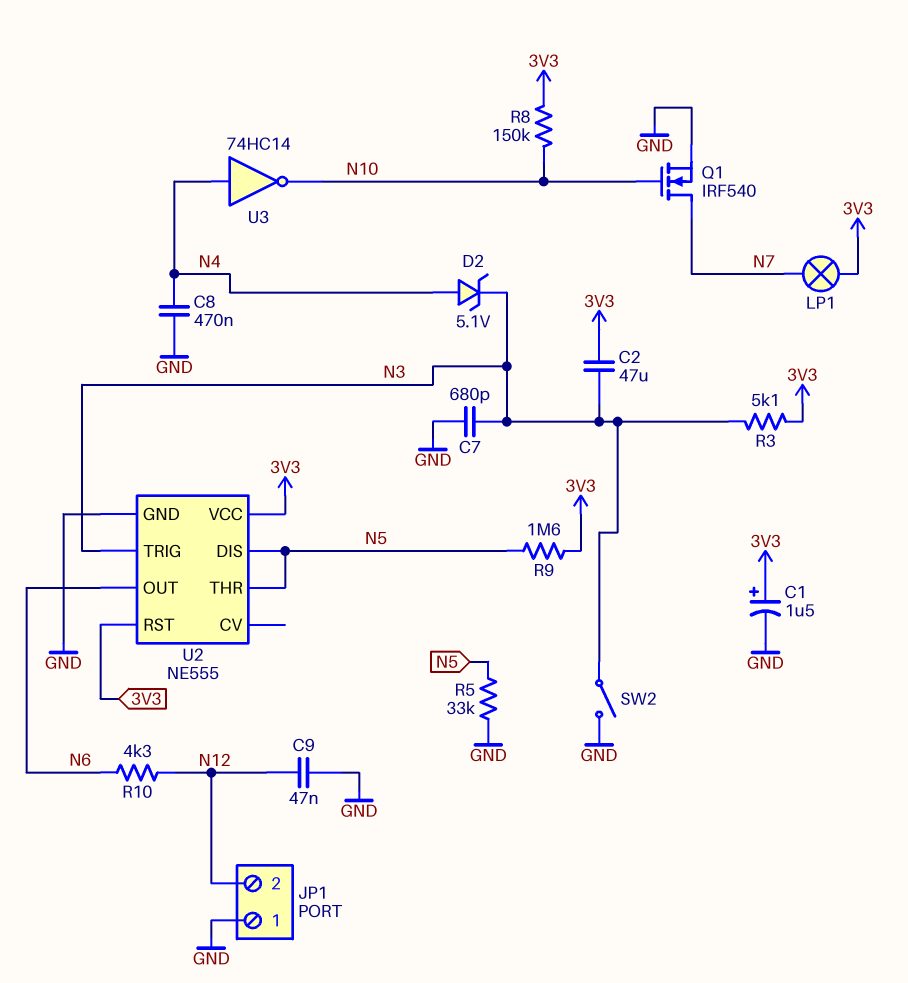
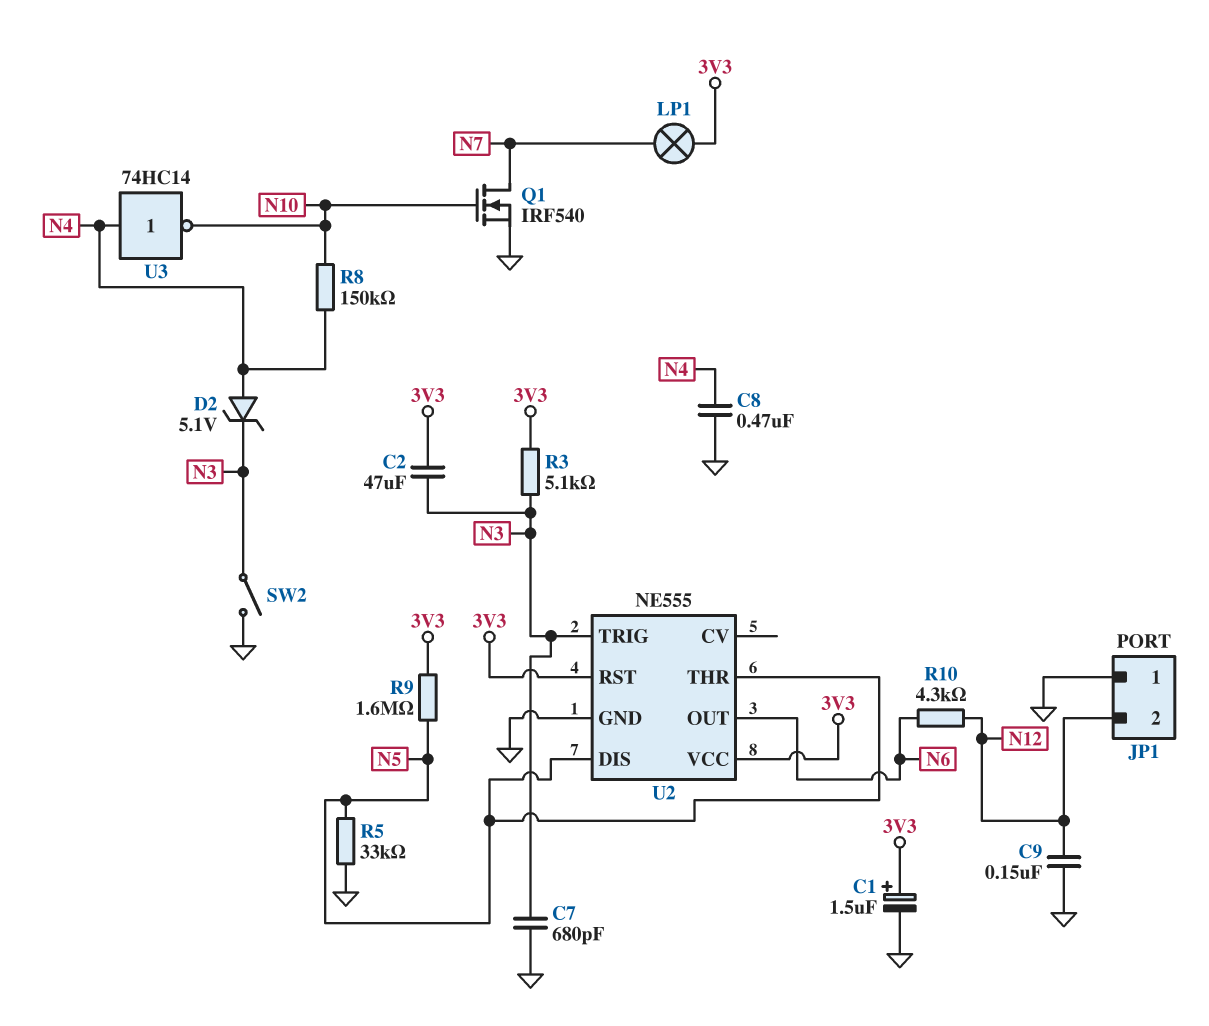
C9: 47nF (GND, N12) -> 150nF (GND, N12)
R8: 150k (3V3, N10) -> 150k (N4, N10)

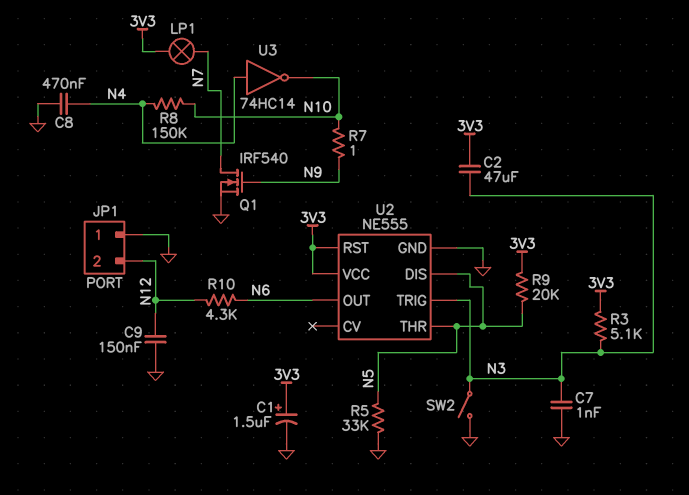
C7: 680pF (GND, N3) -> 1nF (GND, N3)
D2: zener 5.1V (A N4, K N3) -> none
Q1: NMOS IRF540 (G N10, D N7, S GND) -> NMOS IRF540 (G N9, D N7, S GND)
R7: none -> 1 (N9, N10)
R9: 1.6M (3V3, N5) -> 20k (3V3, N5)

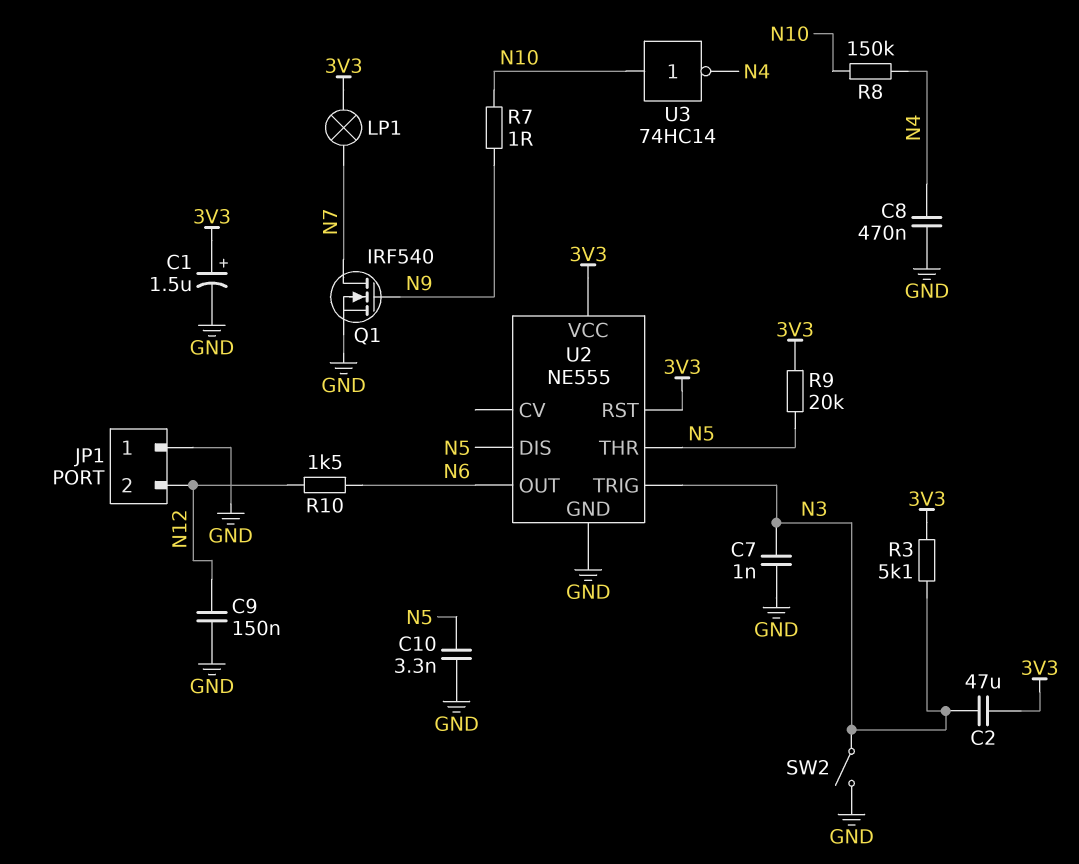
C10: none -> 3.3nF (GND, N5)
R5: 33k (GND, N5) -> none
R10: 4.3k (N6, N12) -> 1.5k (N6, N12)
U3: NOT 74HC14 (in N4, out N10) -> NOT 74HC14 (in N10, out N4)

